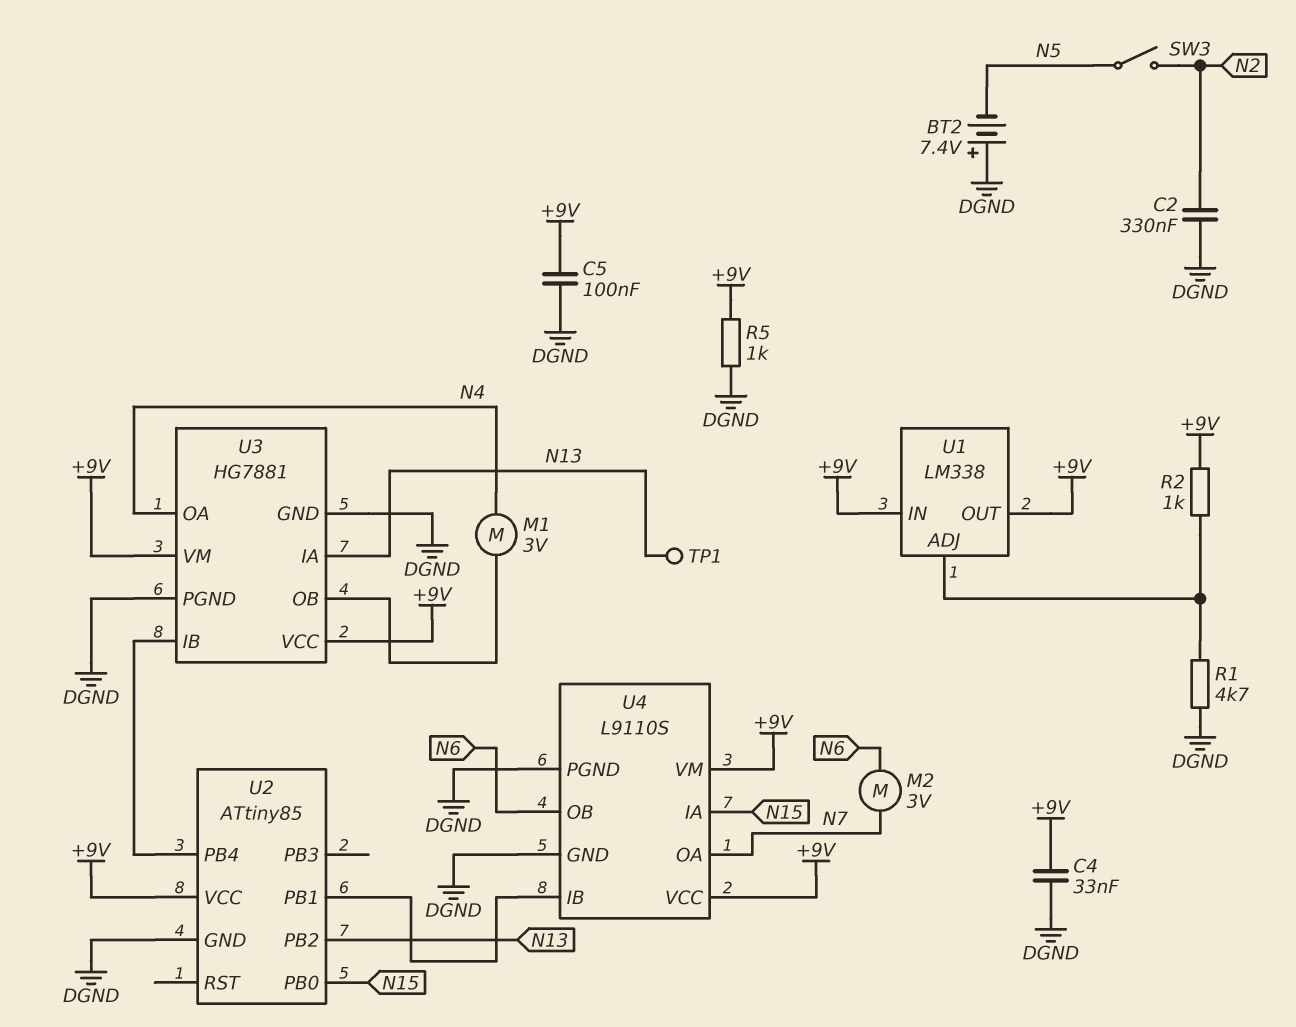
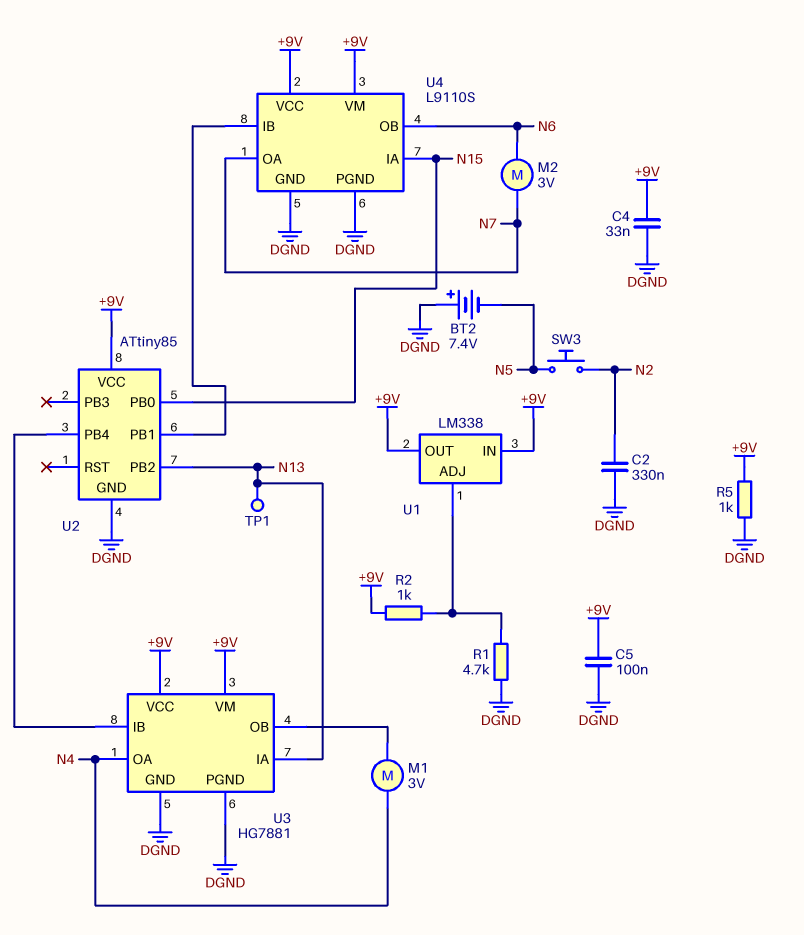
SW3: switch (N2, N5) -> button (N2, N5)

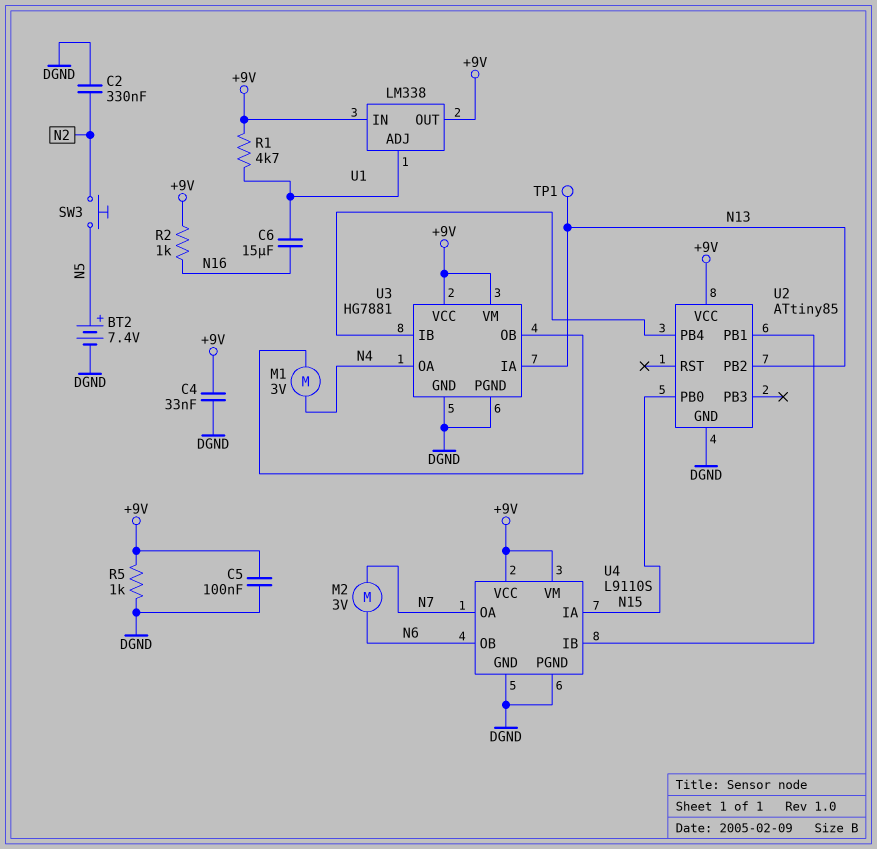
BT2: 7.4V (plus DGND, minus N5) -> 7.4V (plus N5, minus DGND)
C6: none -> 15uF (N16, U1/ADJ)
R1: 4.7k (DGND, U1/ADJ) -> 4.7k (+9V, U1/ADJ)
R2: 1k (+9V, U1/ADJ) -> 1k (+9V, N16)

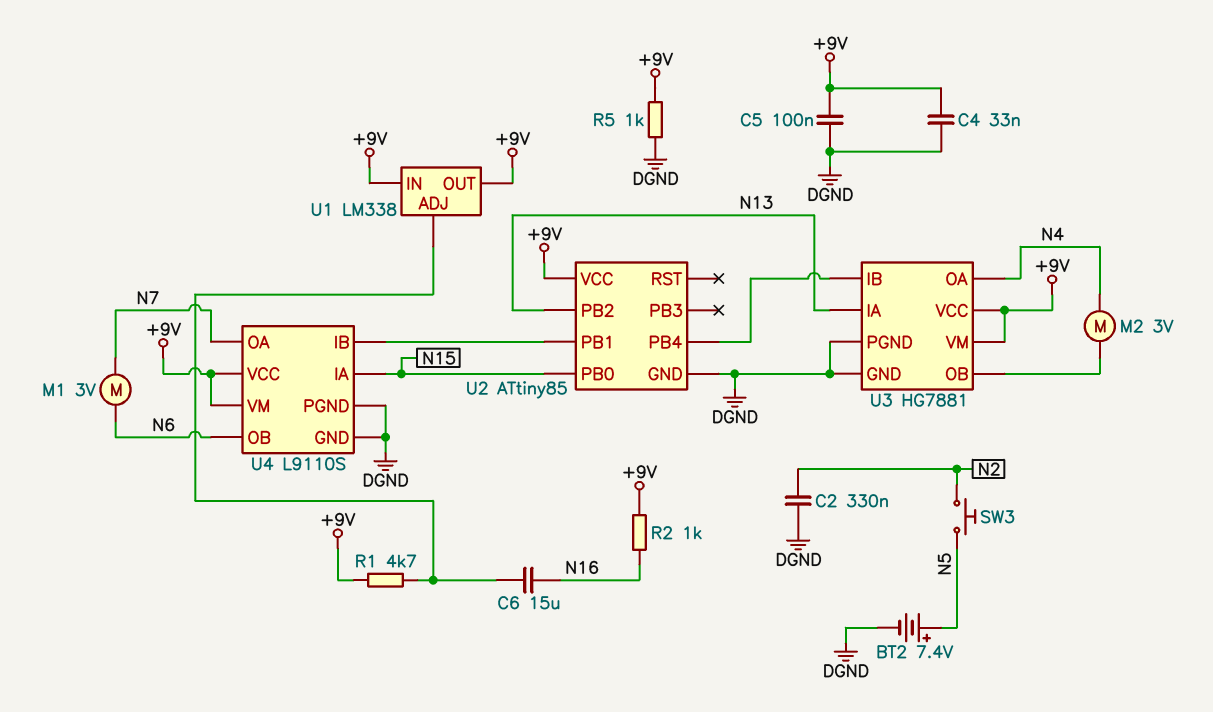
M1: motor 3V (N4, U3/OB) -> motor 3V (N6, N7)
M2: motor 3V (N6, N7) -> motor 3V (N4, U3/OB)
TP1: test point (N13) -> none

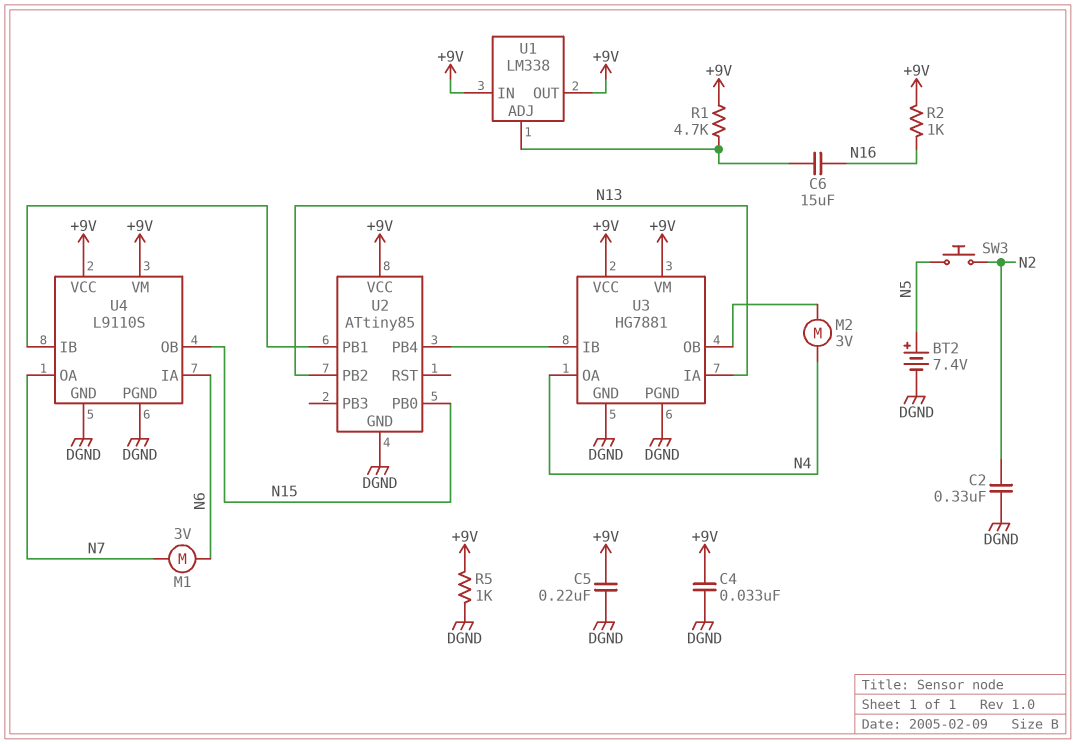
C5: 100nF (+9V, DGND) -> 220nF (+9V, DGND)
U4 pin IA: N15 -> N6
U4 pin OB: N6 -> N15

